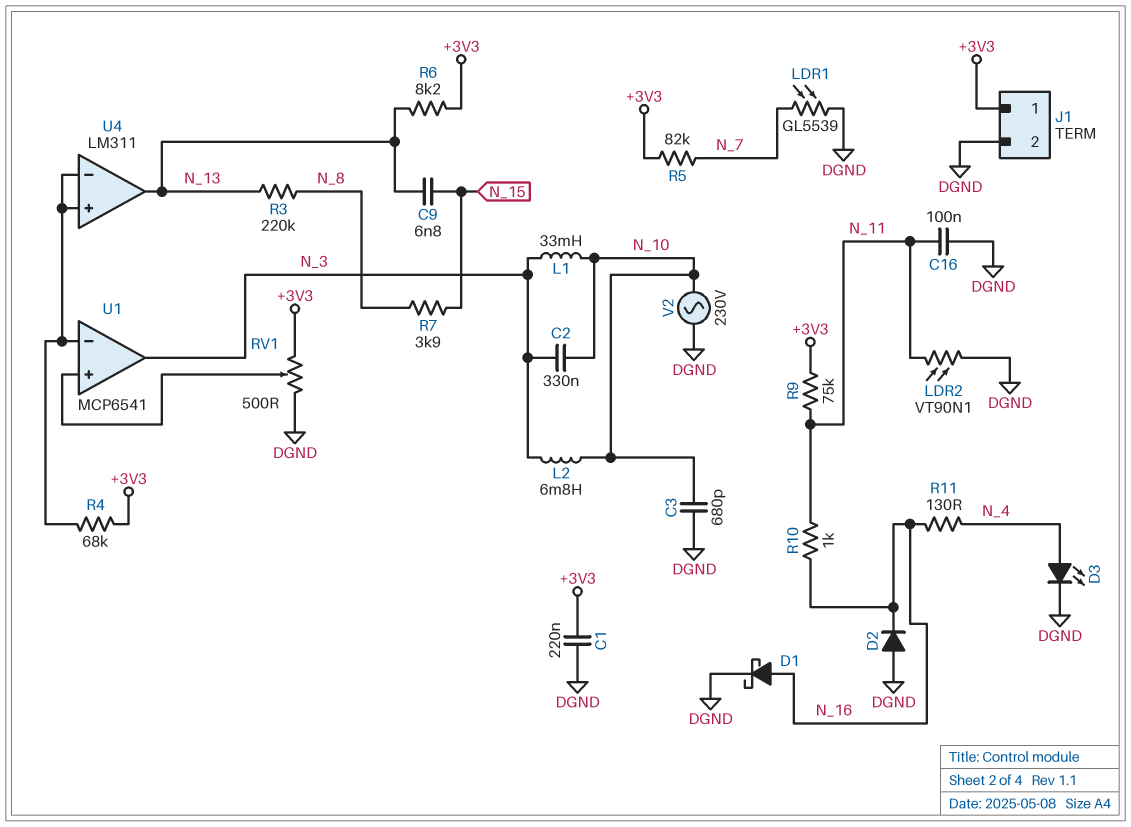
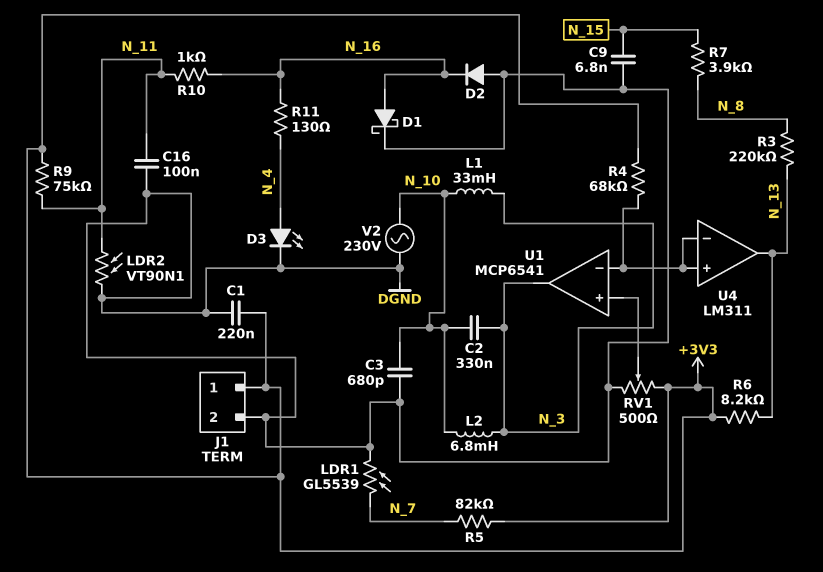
C9: 6.8nF (N_13, N_15) -> 6.8nF (DGND, N_15)

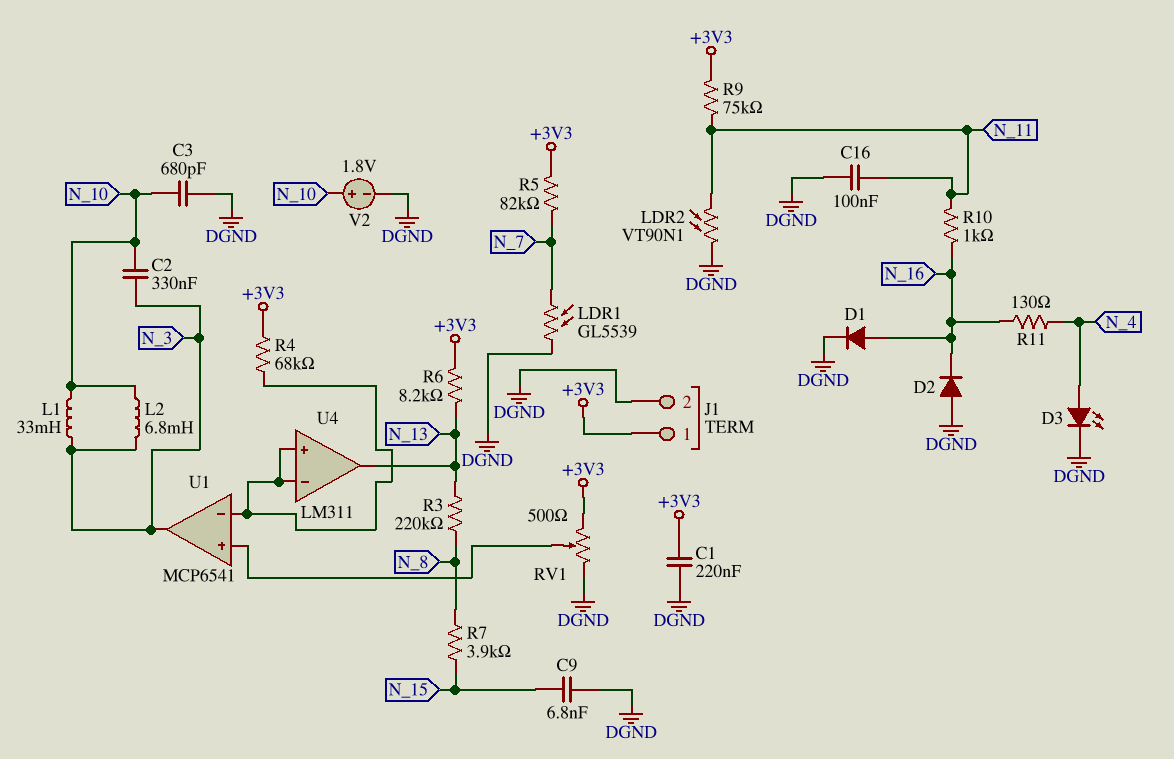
D1: schottky (A N_16, K DGND) -> diode (A N_16, K DGND)
V2: AC 230V (DGND, N_10) -> 1.8V (plus N_10, minus DGND)

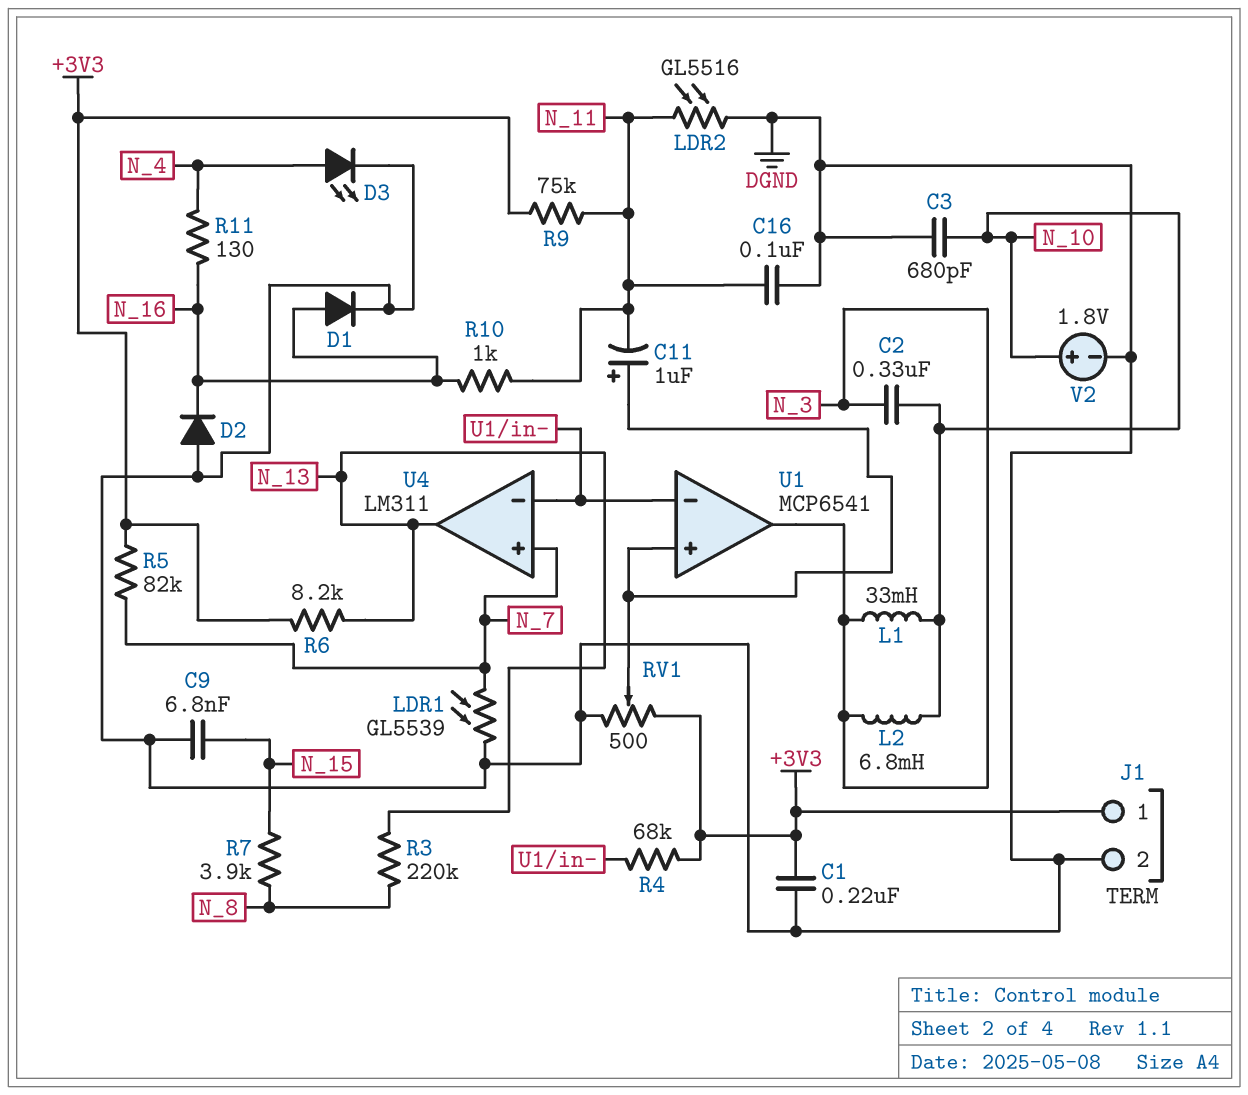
C11: none -> 1uF (plus U1/in+, minus N_11)
LDR2: VT90N1 (DGND, N_11) -> GL5516 (DGND, N_11)
U4 pin in+: U1/in- -> N_7

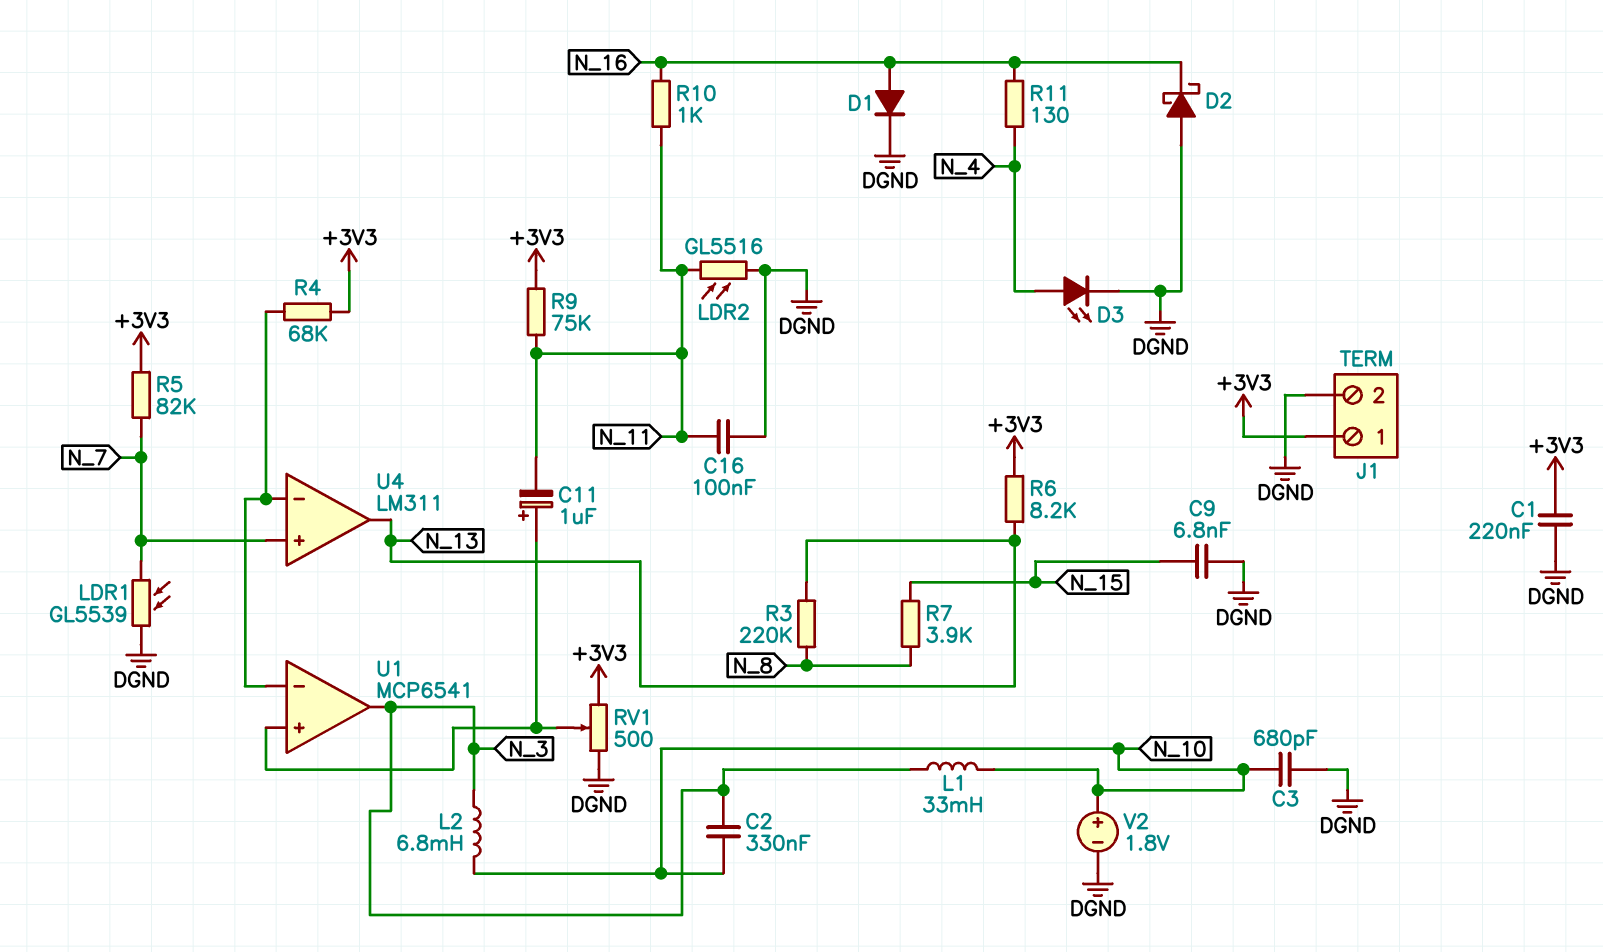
D2: diode (A DGND, K N_16) -> schottky (A DGND, K N_16)

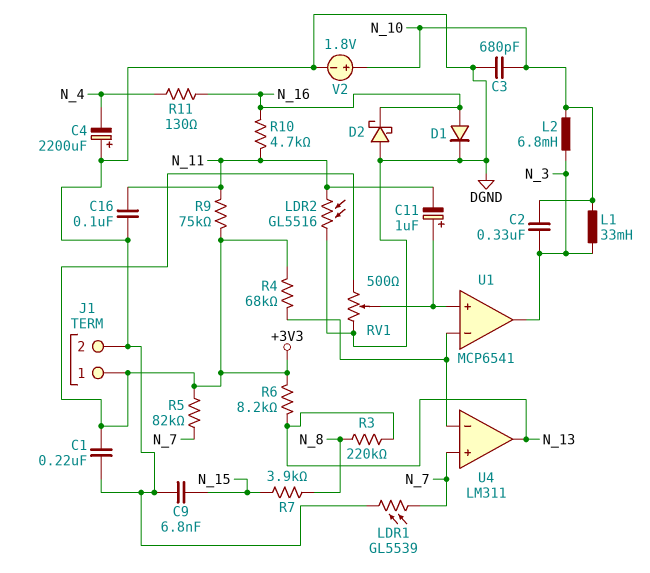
C4: none -> 2200uF (plus DGND, minus N_4)
D3: LED (A N_4, K DGND) -> none
R10: 1k (N_11, N_16) -> 4.7k (N_11, N_16)

